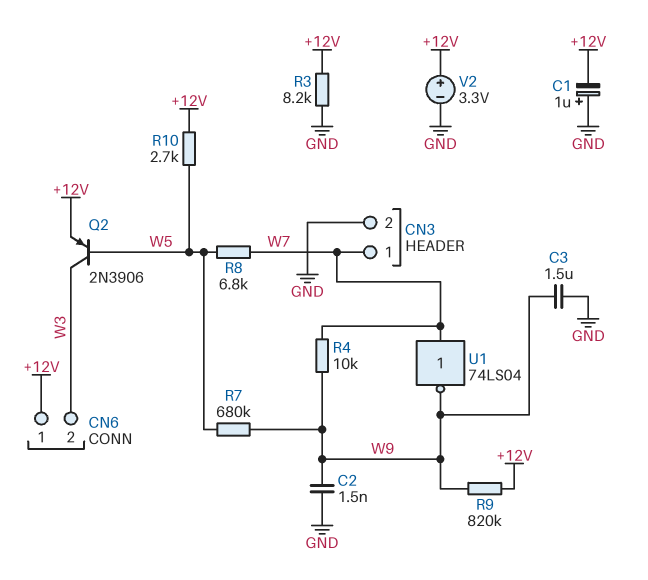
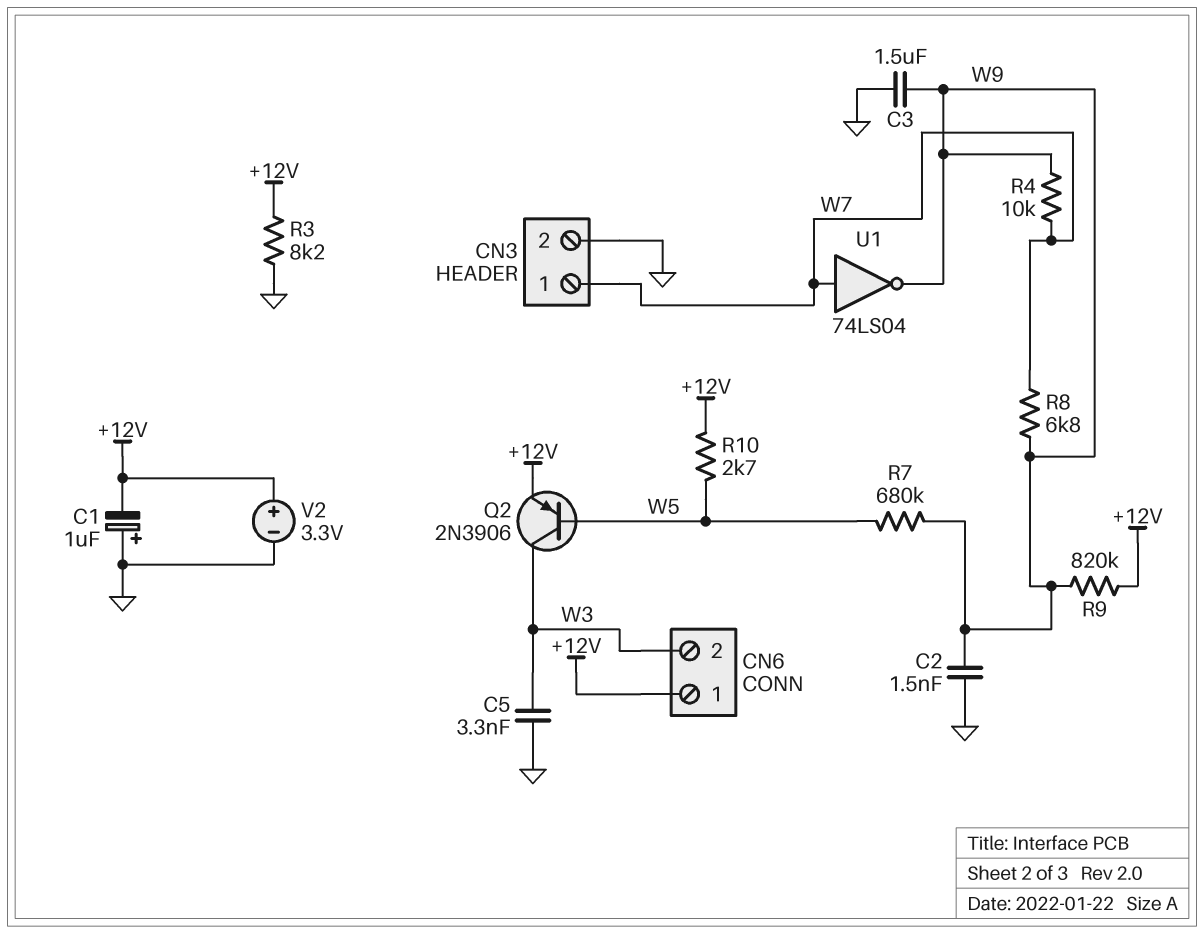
C5: none -> 3.3nF (GND, W3)
R8: 6.8k (W5, W7) -> 6.8k (W7, W9)

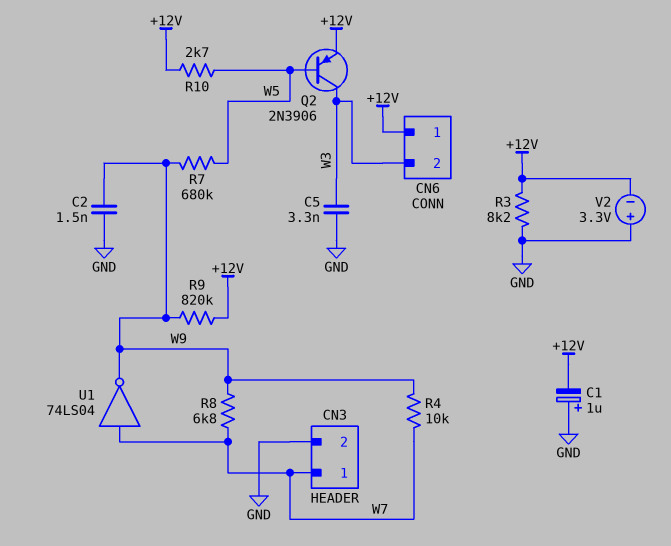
C3: 1.5uF (GND, W9) -> none
V2: 3.3V (plus +12V, minus GND) -> 3.3V (plus GND, minus +12V)

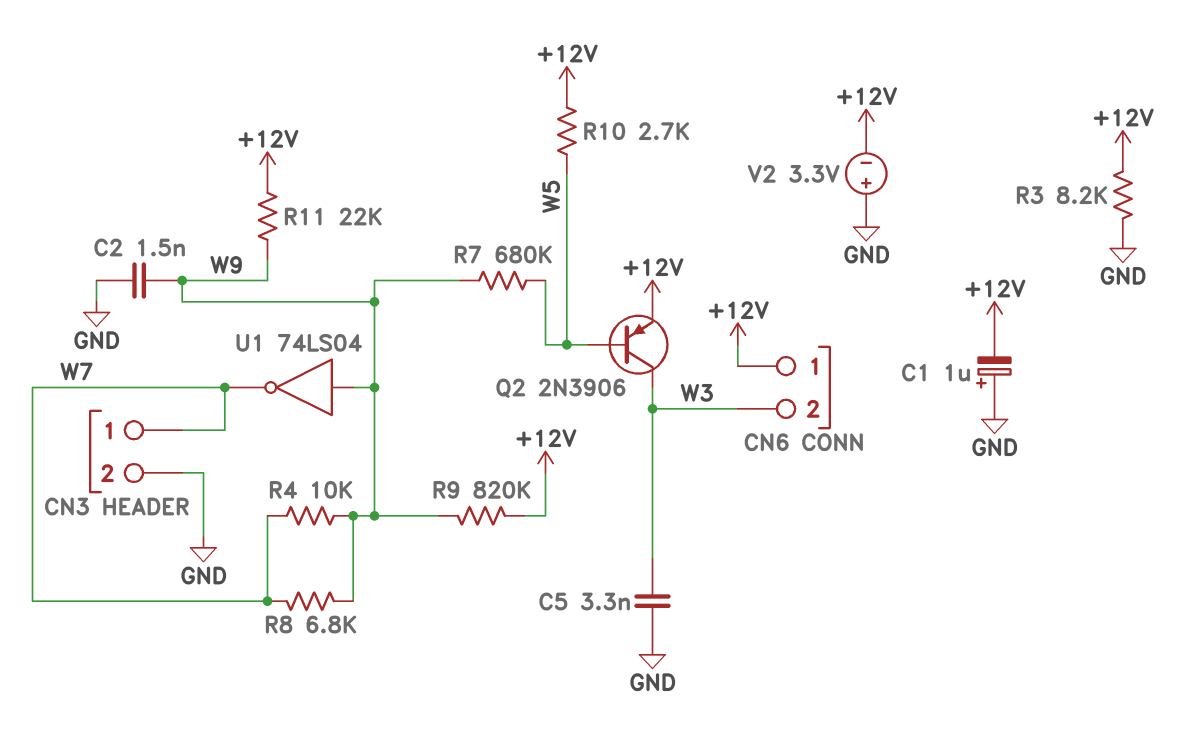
R11: none -> 22k (+12V, W9)
U1: NOT 74LS04 (in W7, out W9) -> NOT 74LS04 (in W9, out W7)

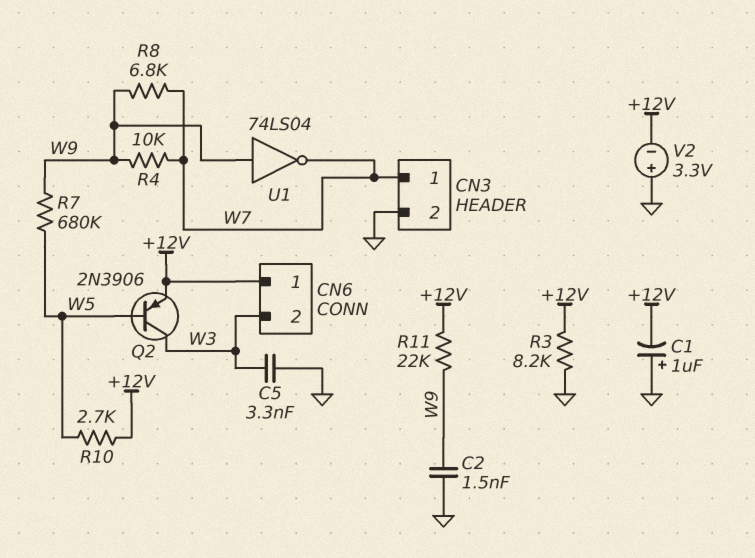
R9: 820k (+12V, W9) -> none

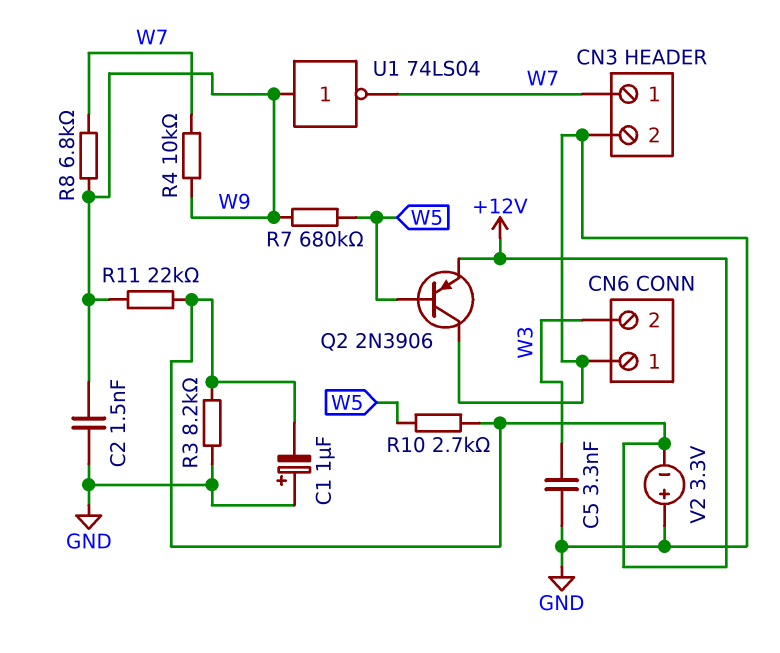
CN6 pin 1: +12V -> GND
Q2: PNP 2N3906 (B W5, C W3, E +12V) -> PNP 2N3906 (B W5, C GND, E +12V)

